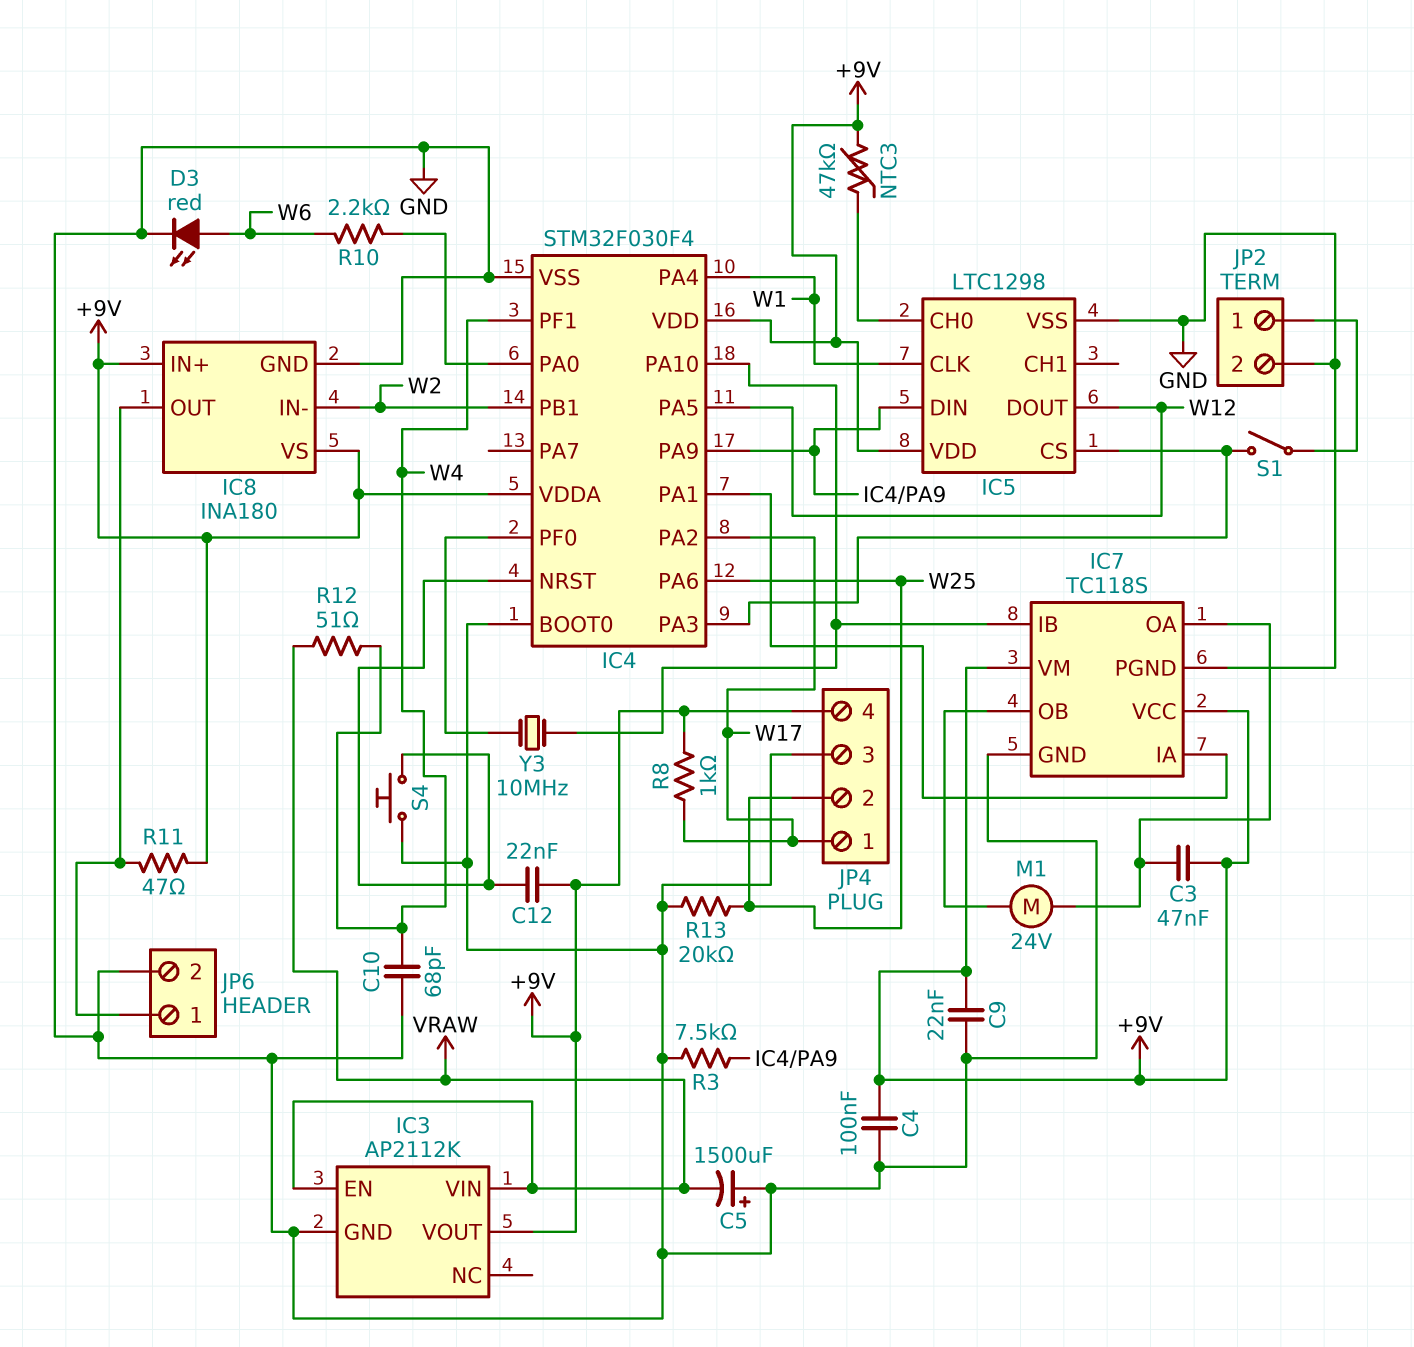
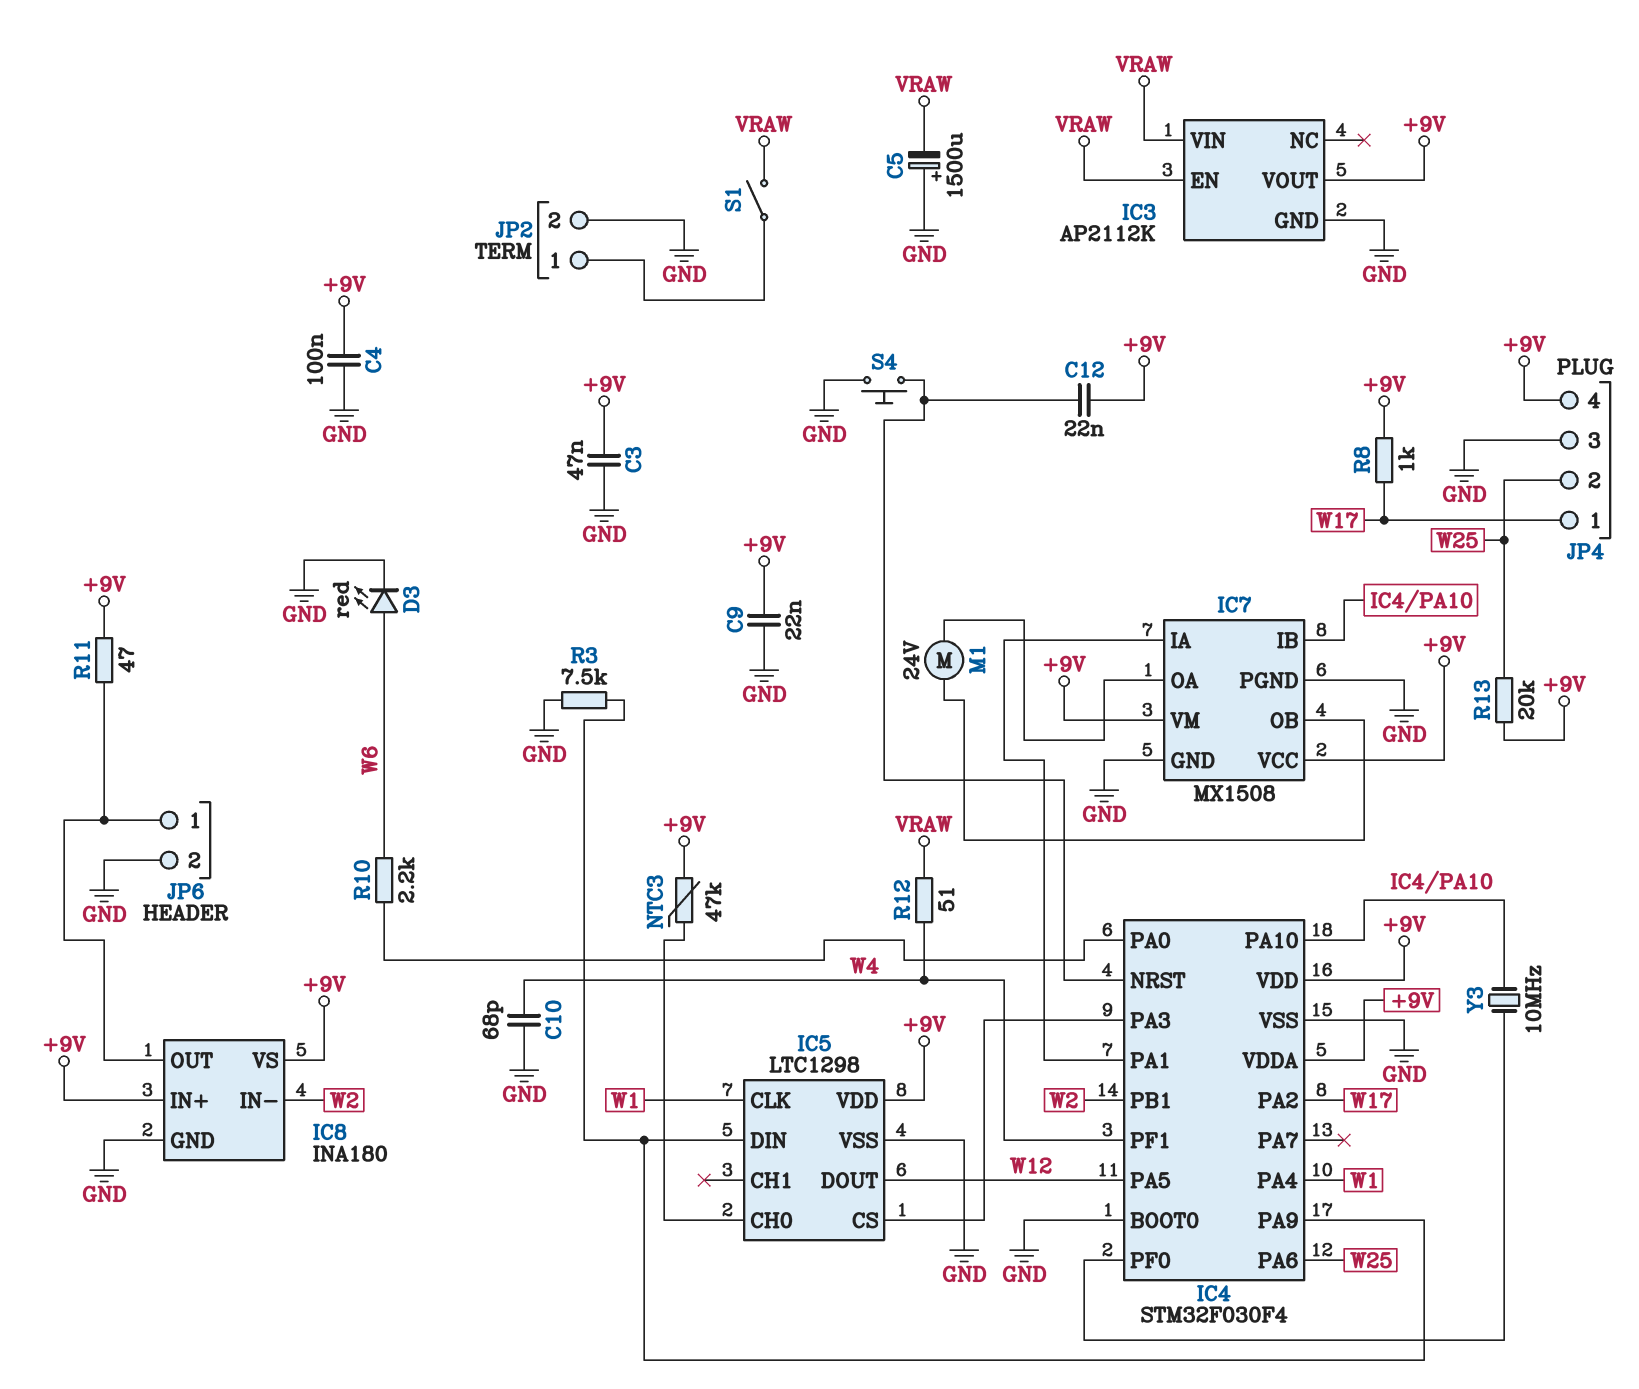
C3: 47nF (+9V, IC7/OA) -> 47nF (+9V, GND)
IC7: TC118S -> MX1508
R13: 20k (GND, W25) -> 20k (+9V, W25)
S1: switch (IC4/PA3, JP2/1) -> switch (JP2/1, VRAW)

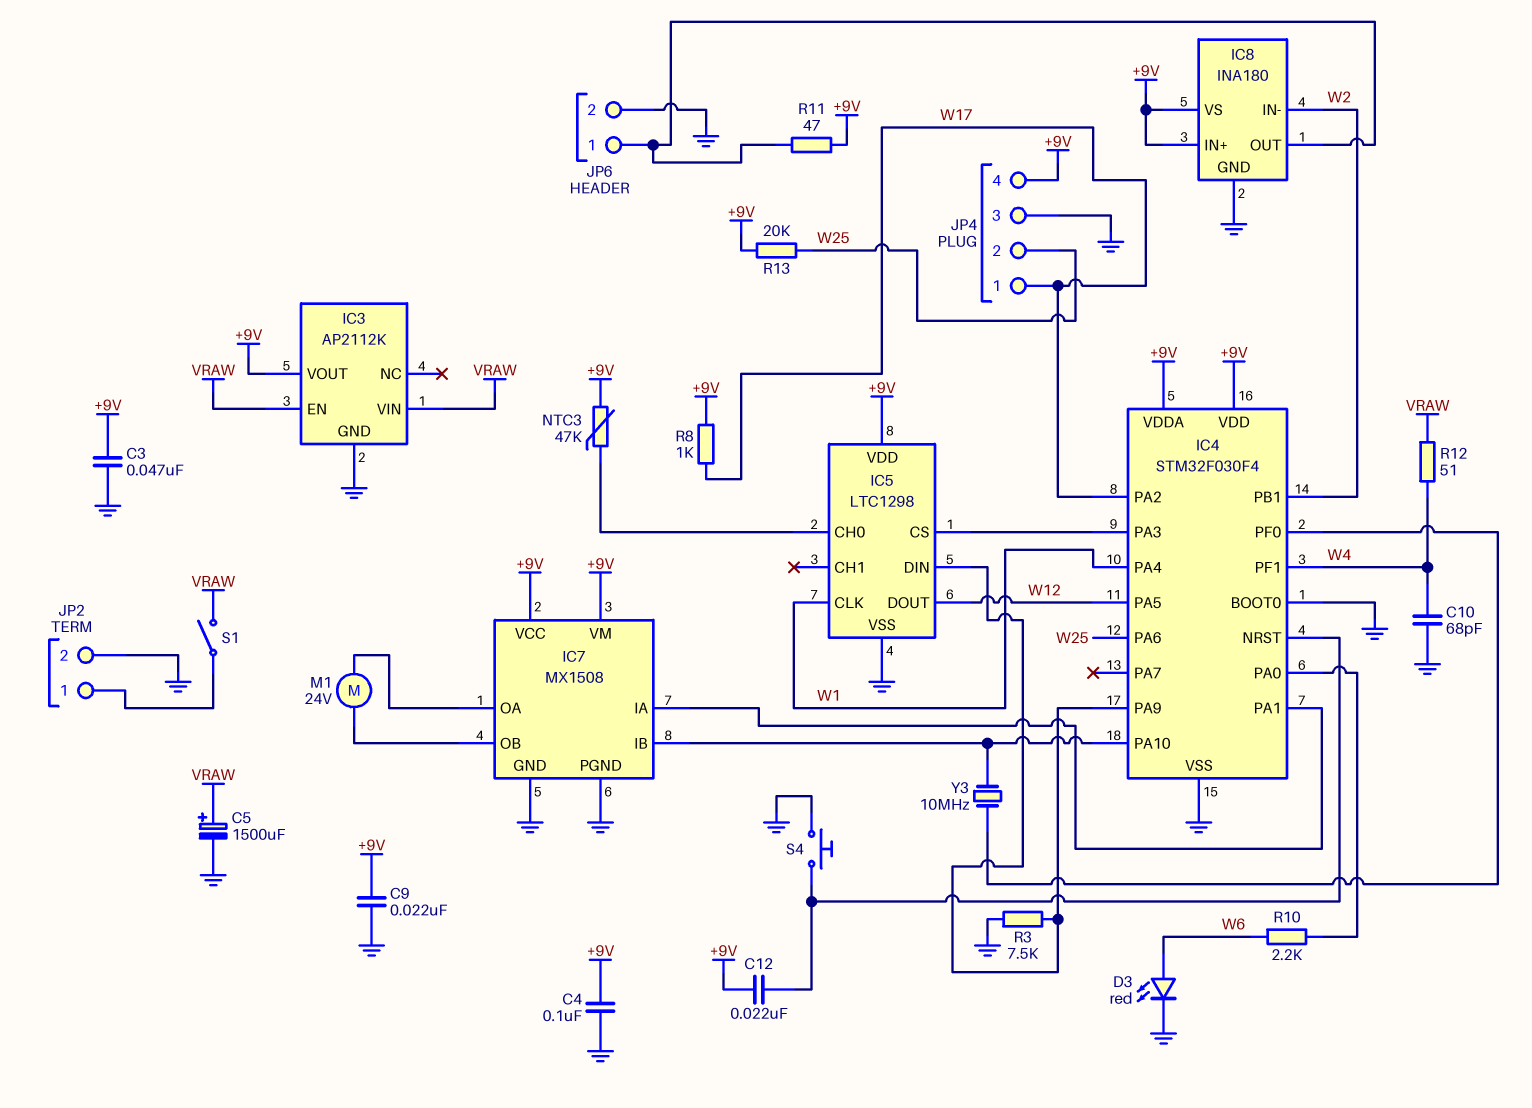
C5: 1500uF (plus GND, minus VRAW) -> 1500uF (plus VRAW, minus GND)

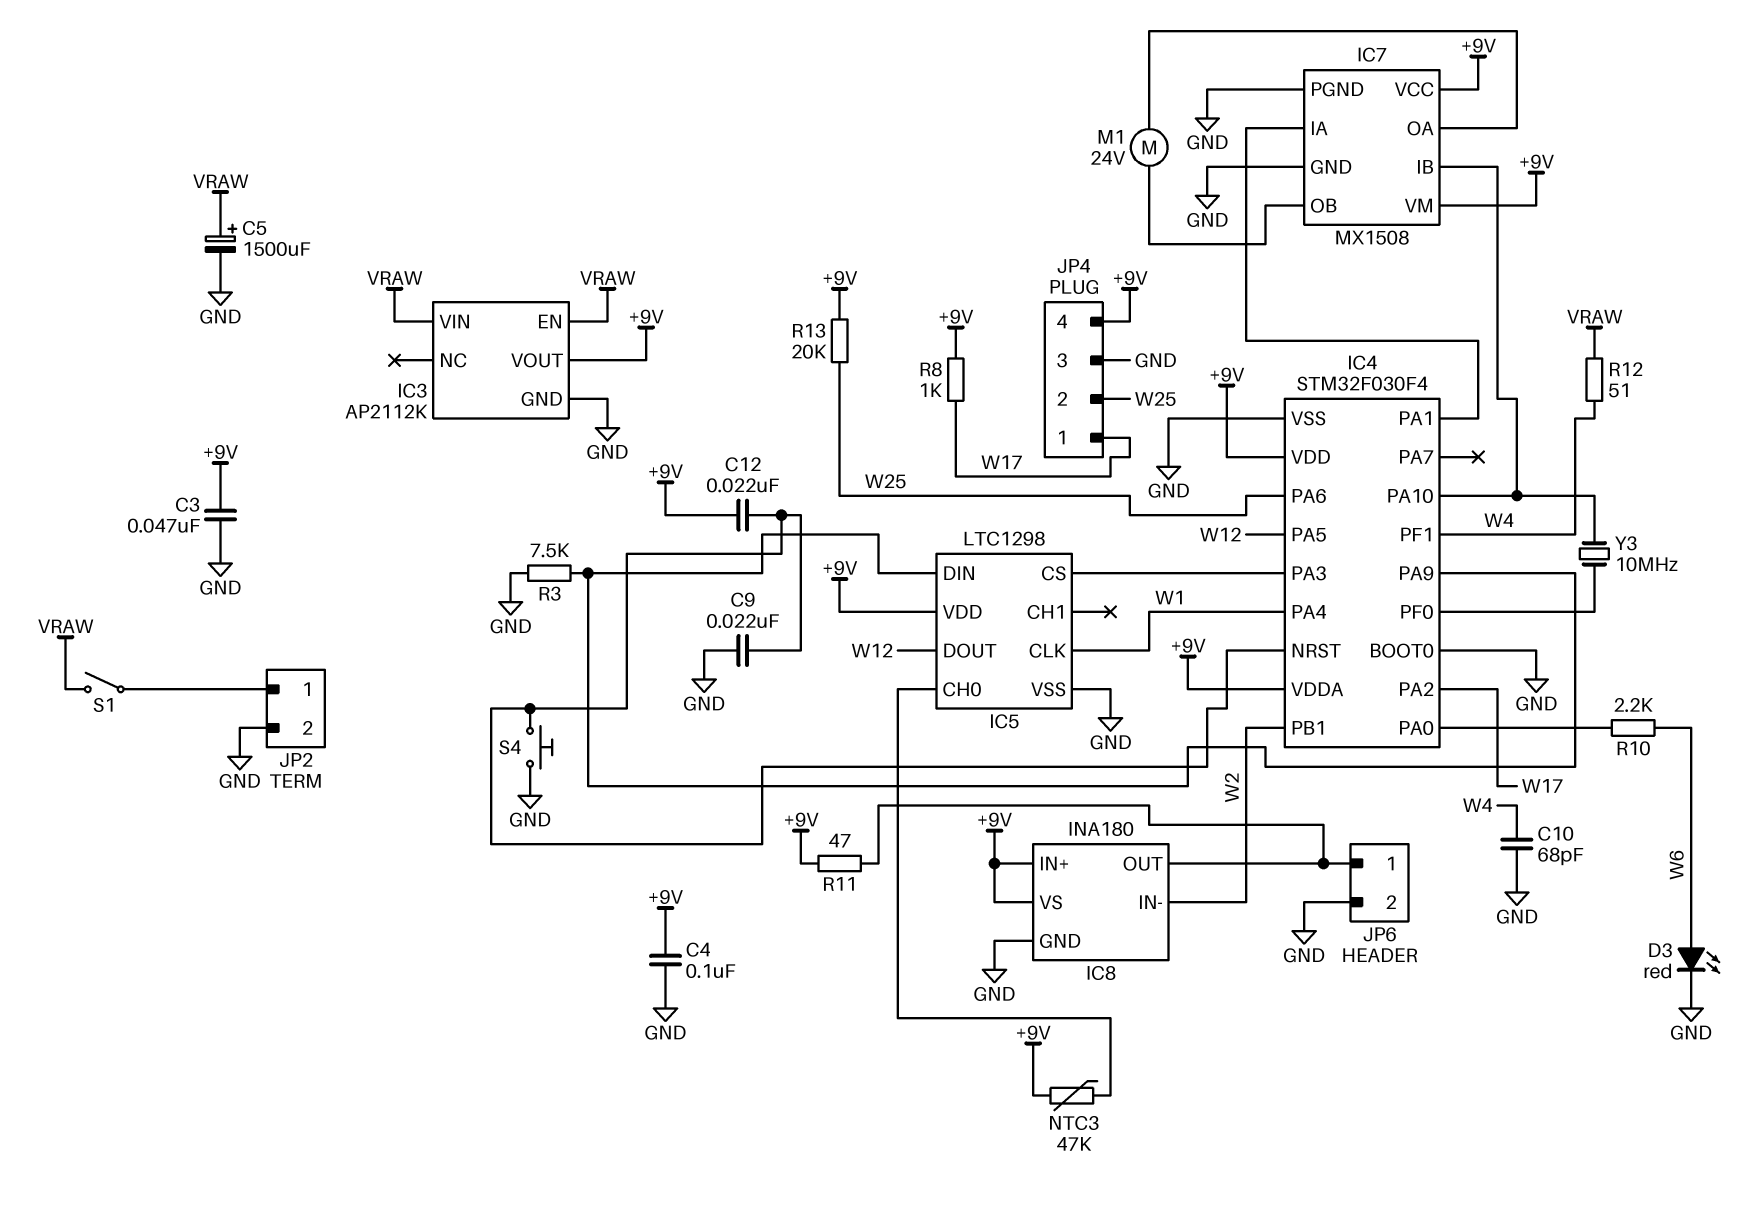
C9: 22nF (+9V, GND) -> 22nF (GND, IC4/NRST)

